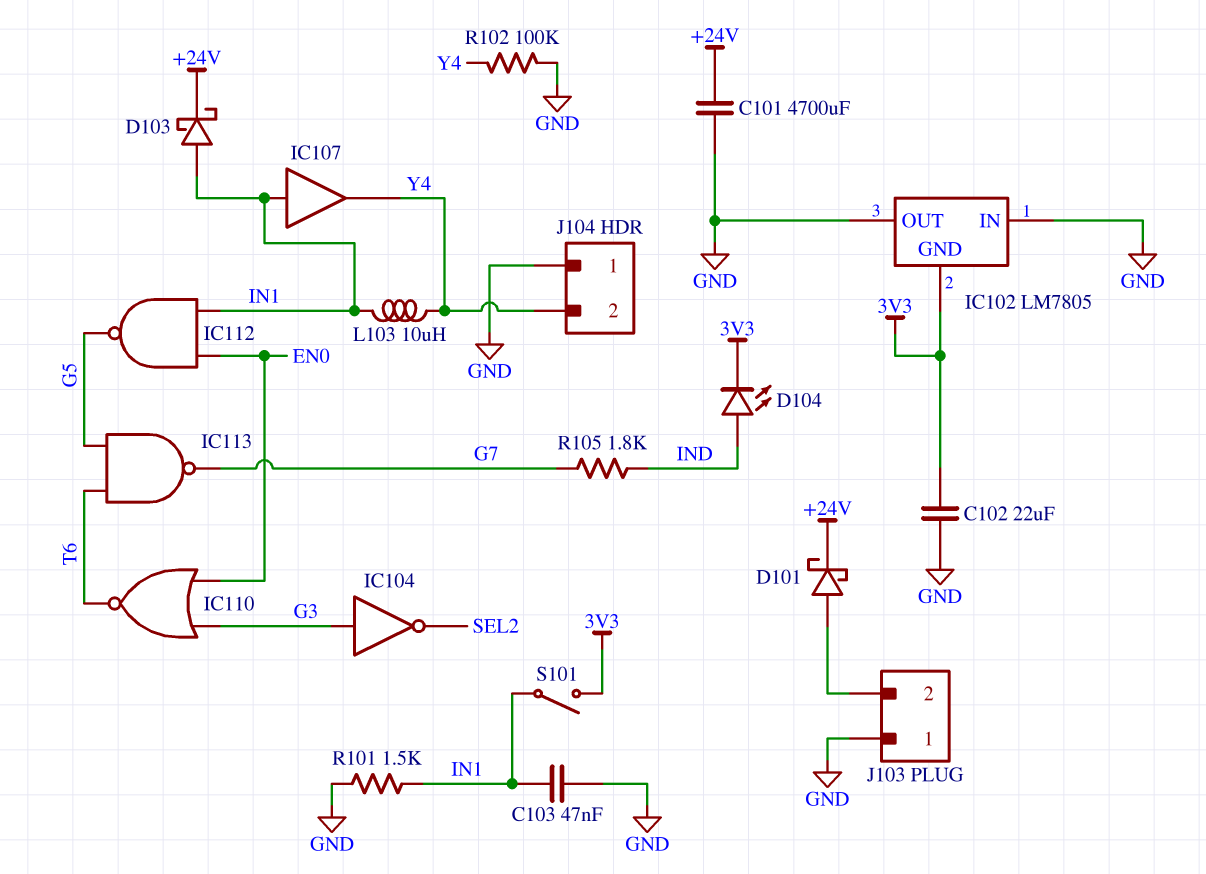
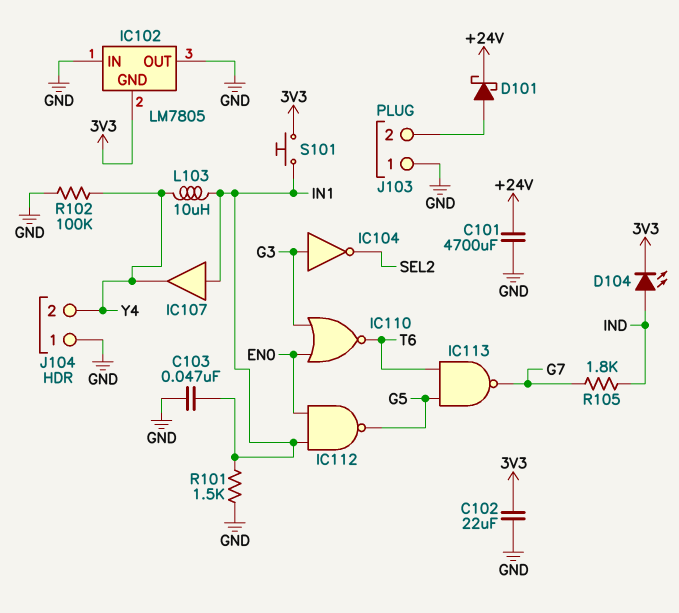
D103: schottky (A IN1, K +24V) -> none
S101: switch (3V3, IN1) -> button (3V3, IN1)

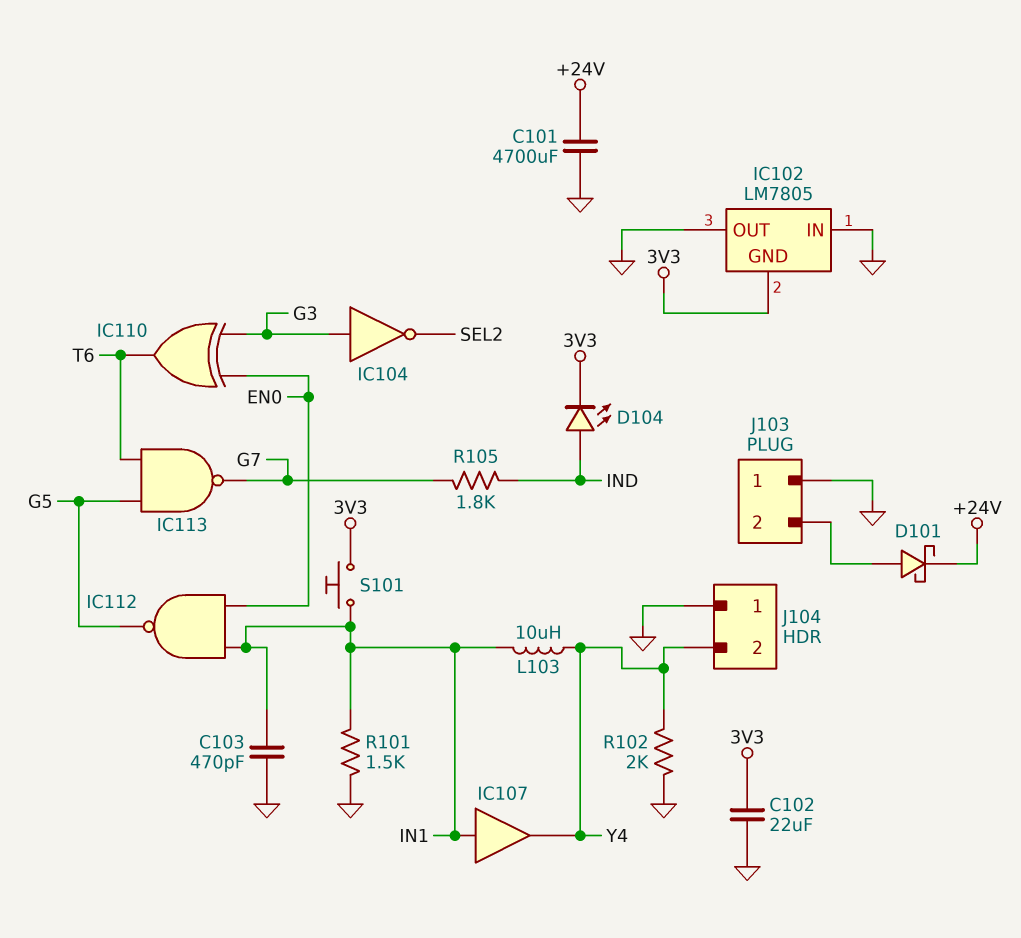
C103: 47nF (GND, IN1) -> 470pF (GND, IN1)
IC110: NOR (in EN0, in G3, out T6) -> XOR (in EN0, in G3, out T6)
R102: 100k (GND, Y4) -> 2k (GND, Y4)

